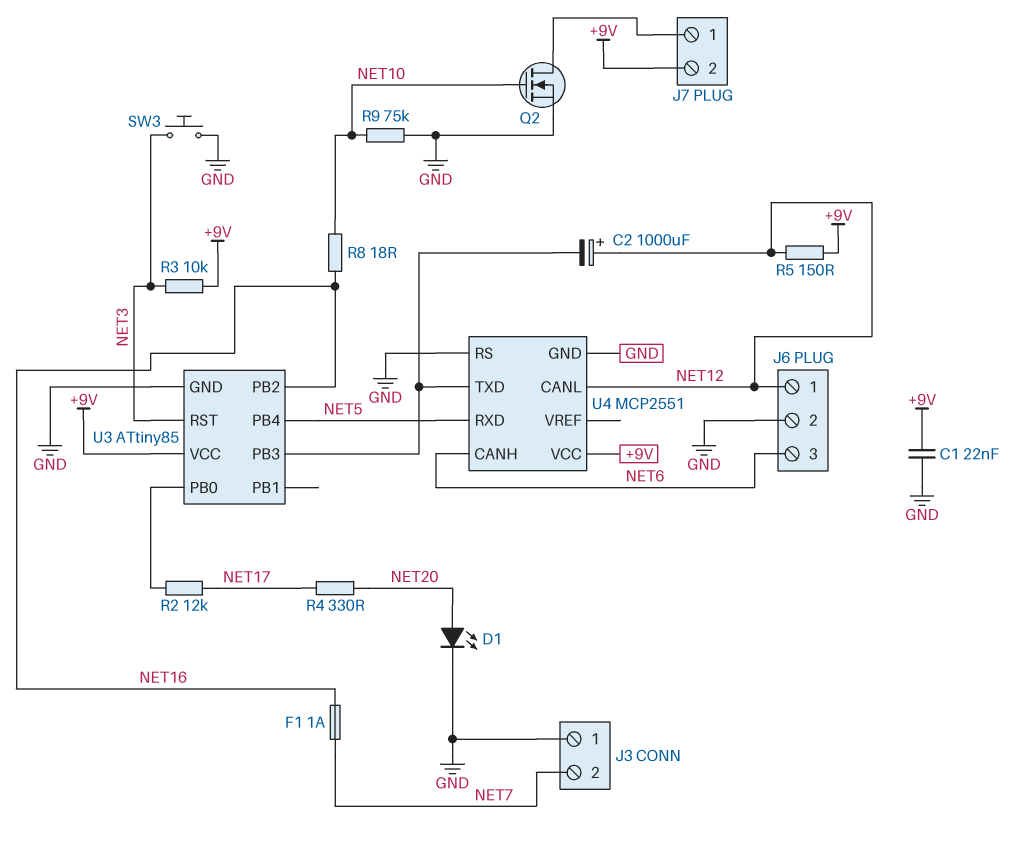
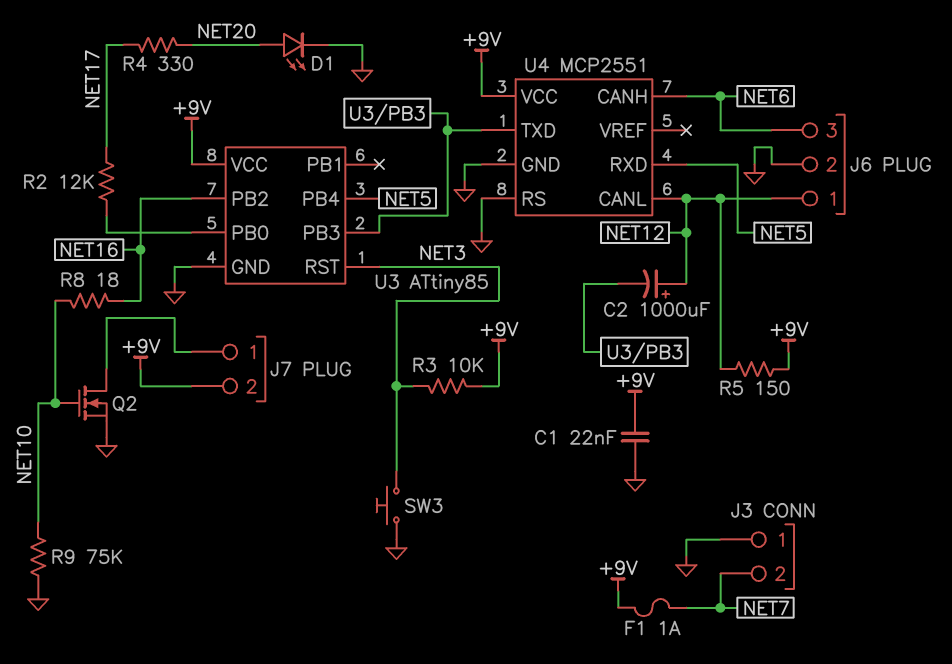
F1: 1A (NET7, NET16) -> 1A (+9V, NET7)

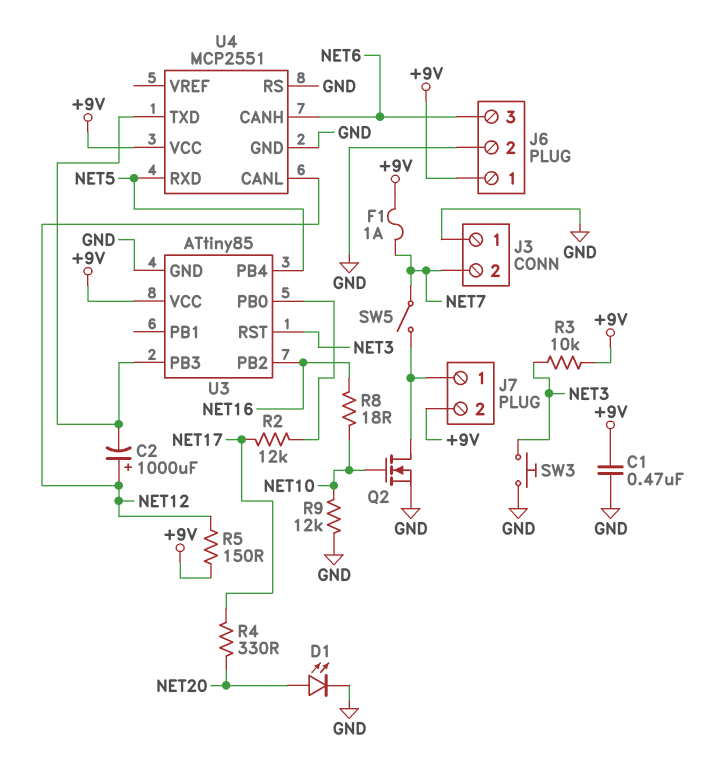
C1: 22nF (+9V, GND) -> 470nF (+9V, GND)
J6 pin 1: NET12 -> +9V
R9: 75k (GND, NET10) -> 12k (GND, NET10)
SW5: none -> switch (J7/1, NET7)

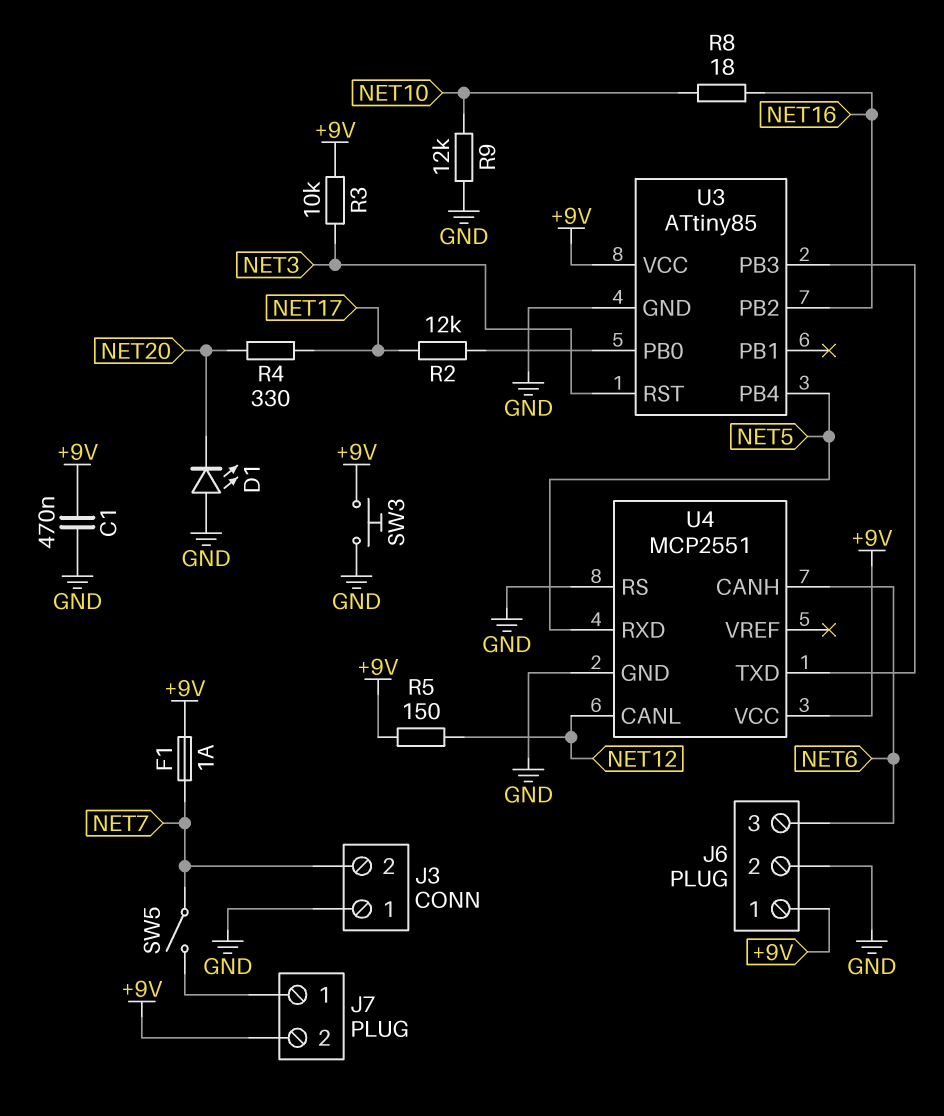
C2: 1000uF (plus NET12, minus U3/PB3) -> none
D1: LED (A NET20, K GND) -> LED (A GND, K NET20)
Q2: NMOS (G NET10, D J7/1, S GND) -> none
SW3: button (GND, NET3) -> button (+9V, GND)

